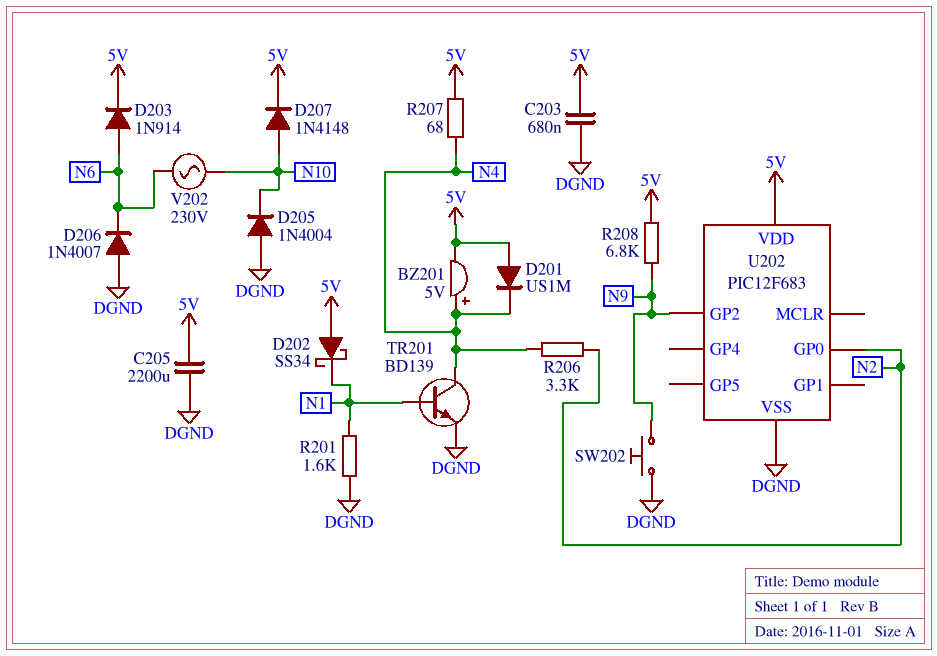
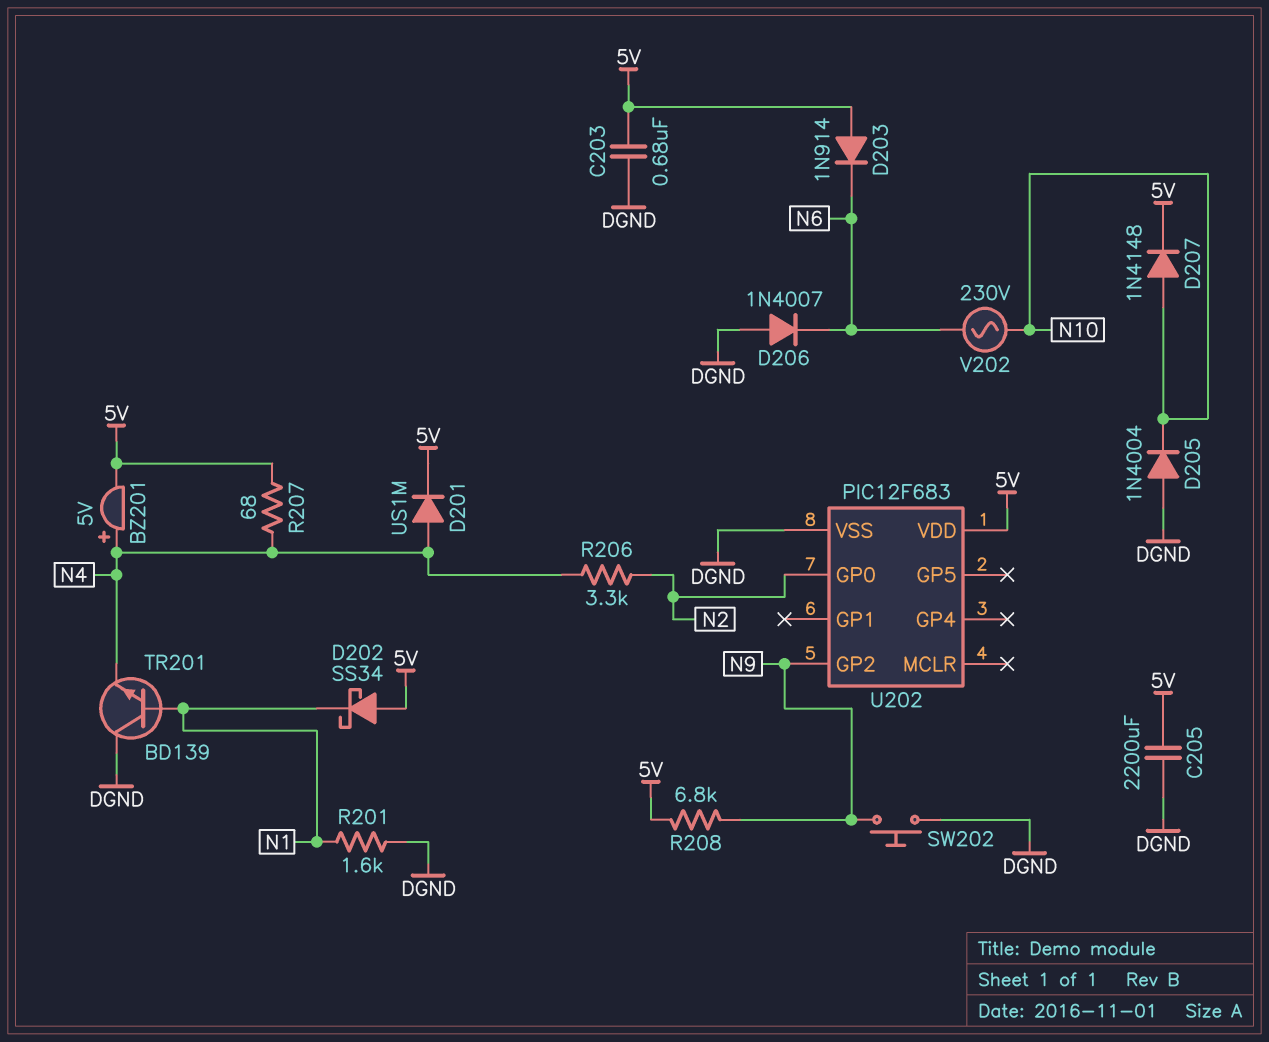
D201: diode US1M (A 5V, K N4) -> diode US1M (A N4, K 5V)
D203: diode 1N914 (A N6, K 5V) -> diode 1N914 (A 5V, K N6)
TR201: NPN BD139 (B N1, C N4, E DGND) -> NPN BD139 (B N1, C DGND, E N4)

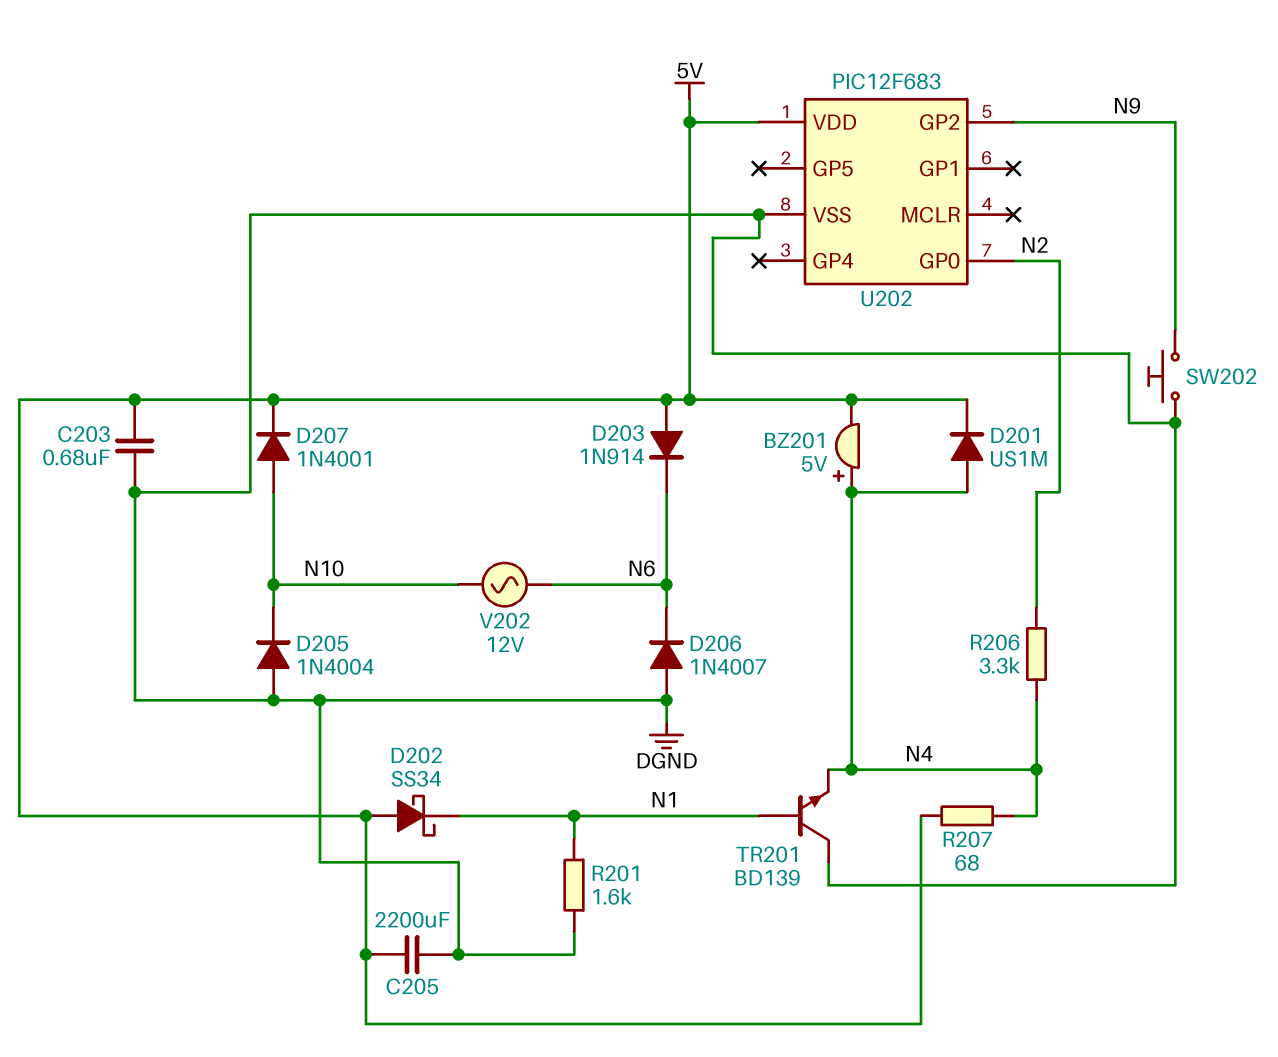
D207: diode 1N4148 (A N10, K 5V) -> diode 1N4001 (A N10, K 5V)
R208: 6.8k (5V, N9) -> none
V202: AC 230V (N6, N10) -> AC 12V (N6, N10)

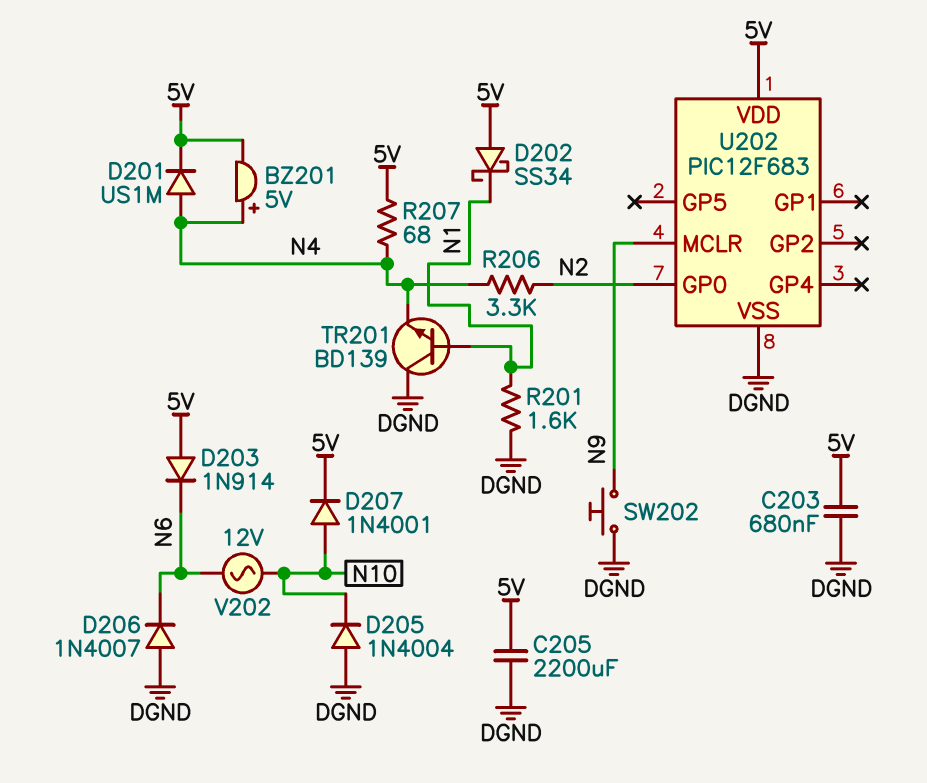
U202 pin GP2: N9 -> none
U202 pin MCLR: none -> N9

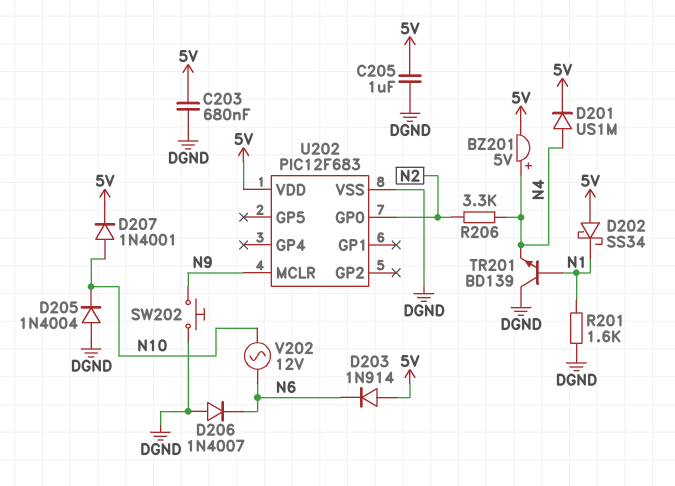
C205: 2200uF (5V, DGND) -> 1uF (5V, DGND)
R207: 68 (5V, N4) -> none

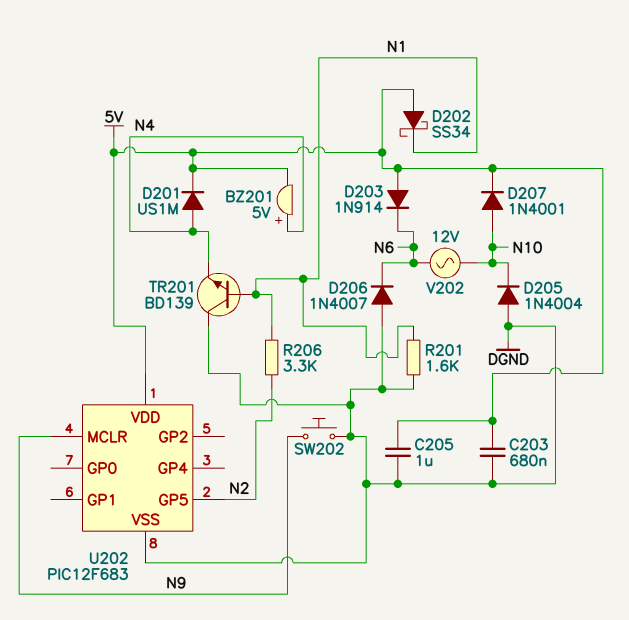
R206: 3.3k (N2, N4) -> 3.3k (N1, N2)
U202 pin GP0: N2 -> none
U202 pin GP5: none -> N2

